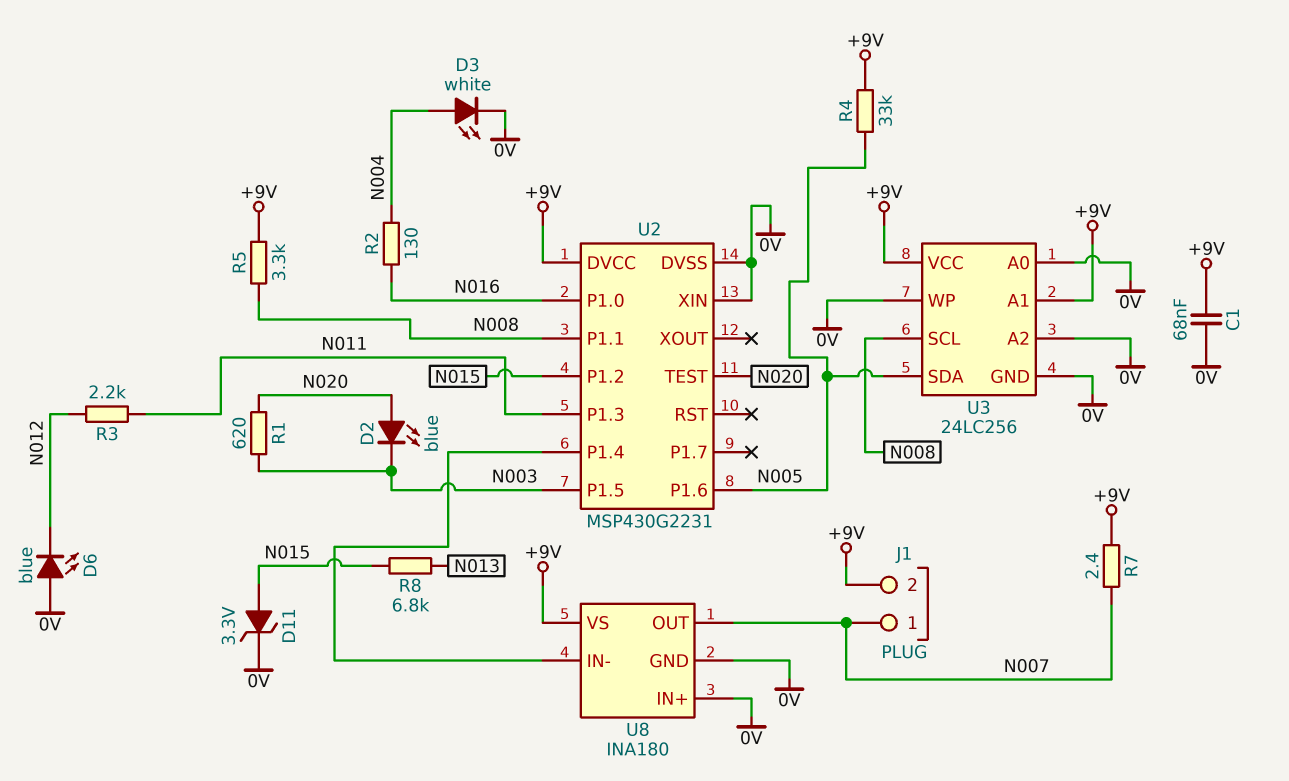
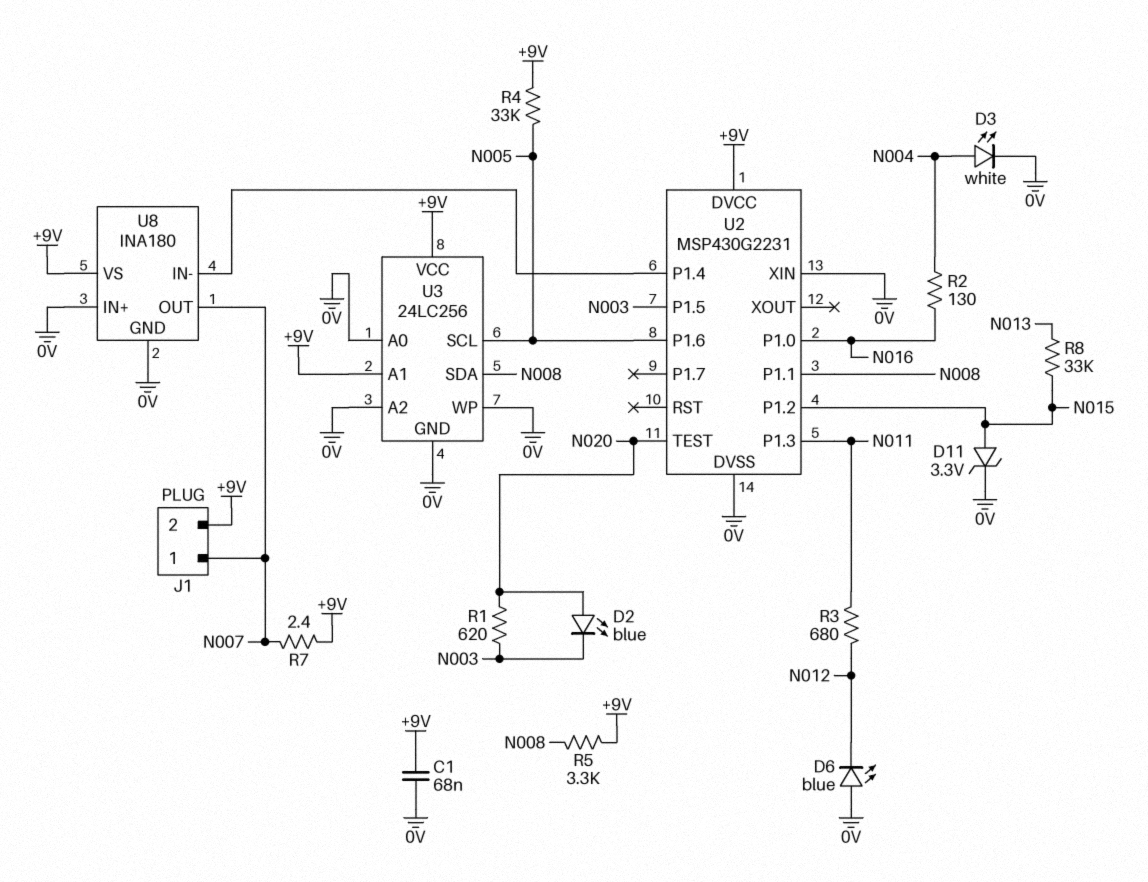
R3: 2.2k (N011, N012) -> 680 (N011, N012)
R8: 6.8k (N013, N015) -> 33k (N013, N015)
U3 pin SCL: N008 -> N005
U3 pin SDA: N005 -> N008

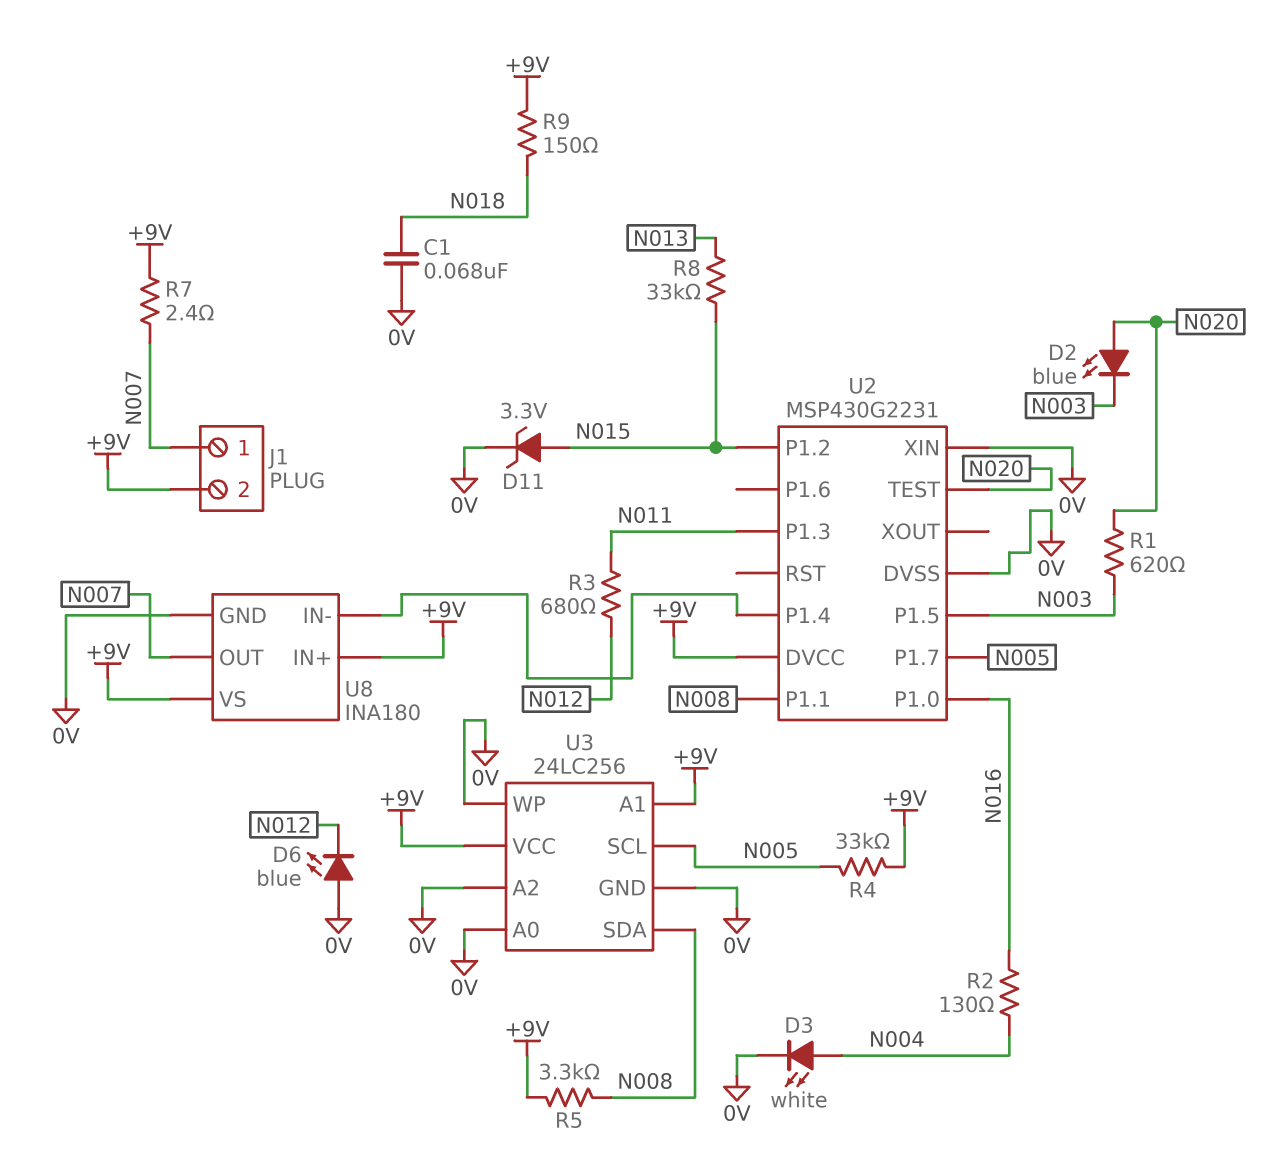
C1: 68nF (+9V, 0V) -> 68nF (0V, N018)
R9: none -> 150 (+9V, N018)
U2 pin P1.6: N005 -> none
U2 pin P1.7: none -> N005
U8 pin IN+: 0V -> +9V

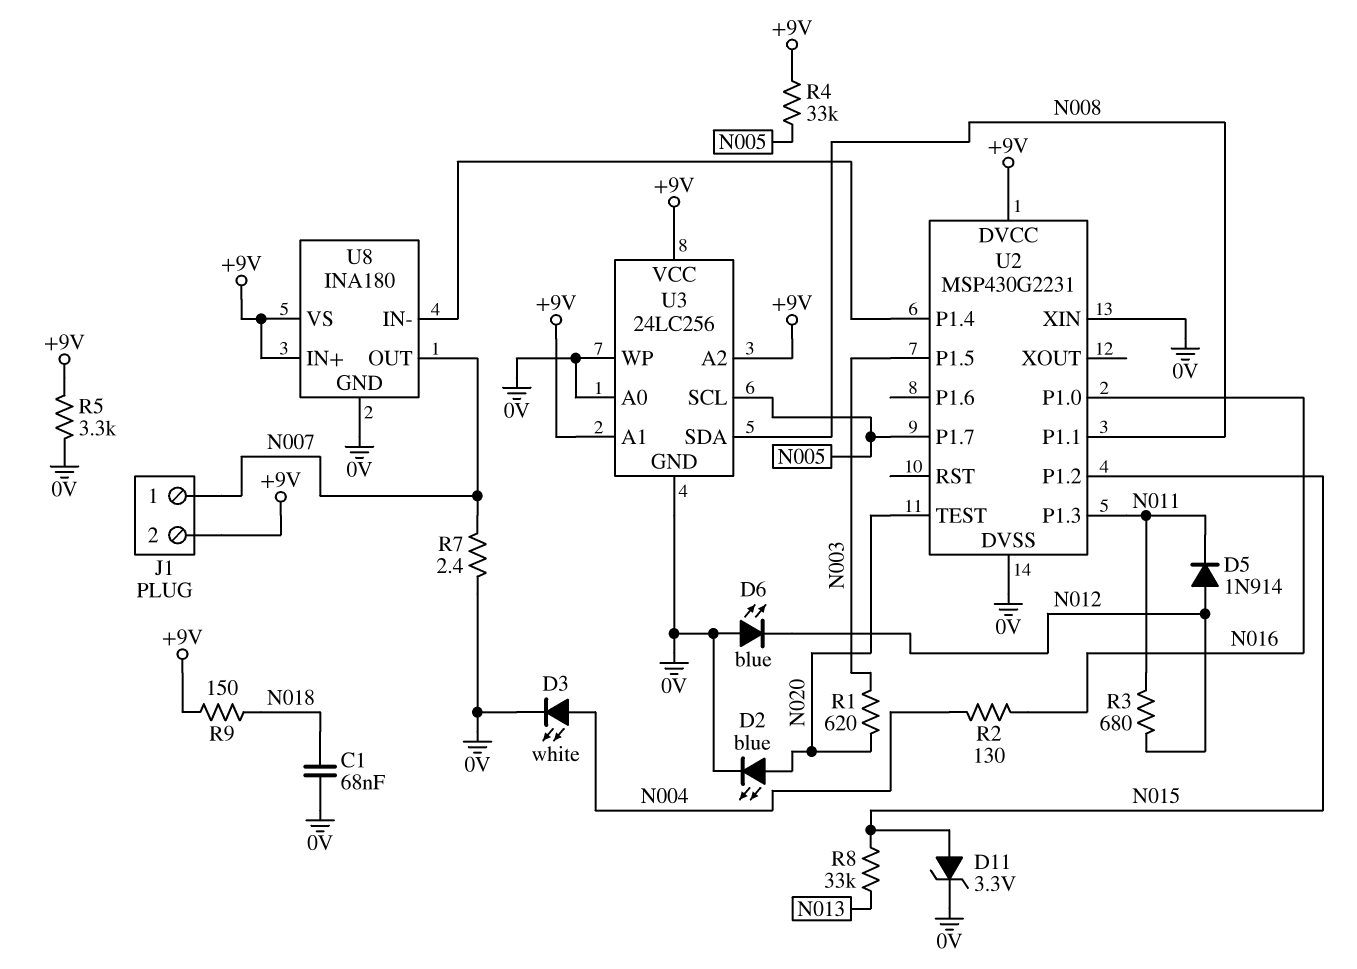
D2: LED blue (A N020, K N003) -> LED blue (A N020, K 0V)
D5: none -> diode 1N914 (A N012, K N011)
R5: 3.3k (+9V, N008) -> 3.3k (+9V, 0V)
R7: 2.4 (+9V, N007) -> 2.4 (0V, N007)
U3 pin A2: 0V -> +9V

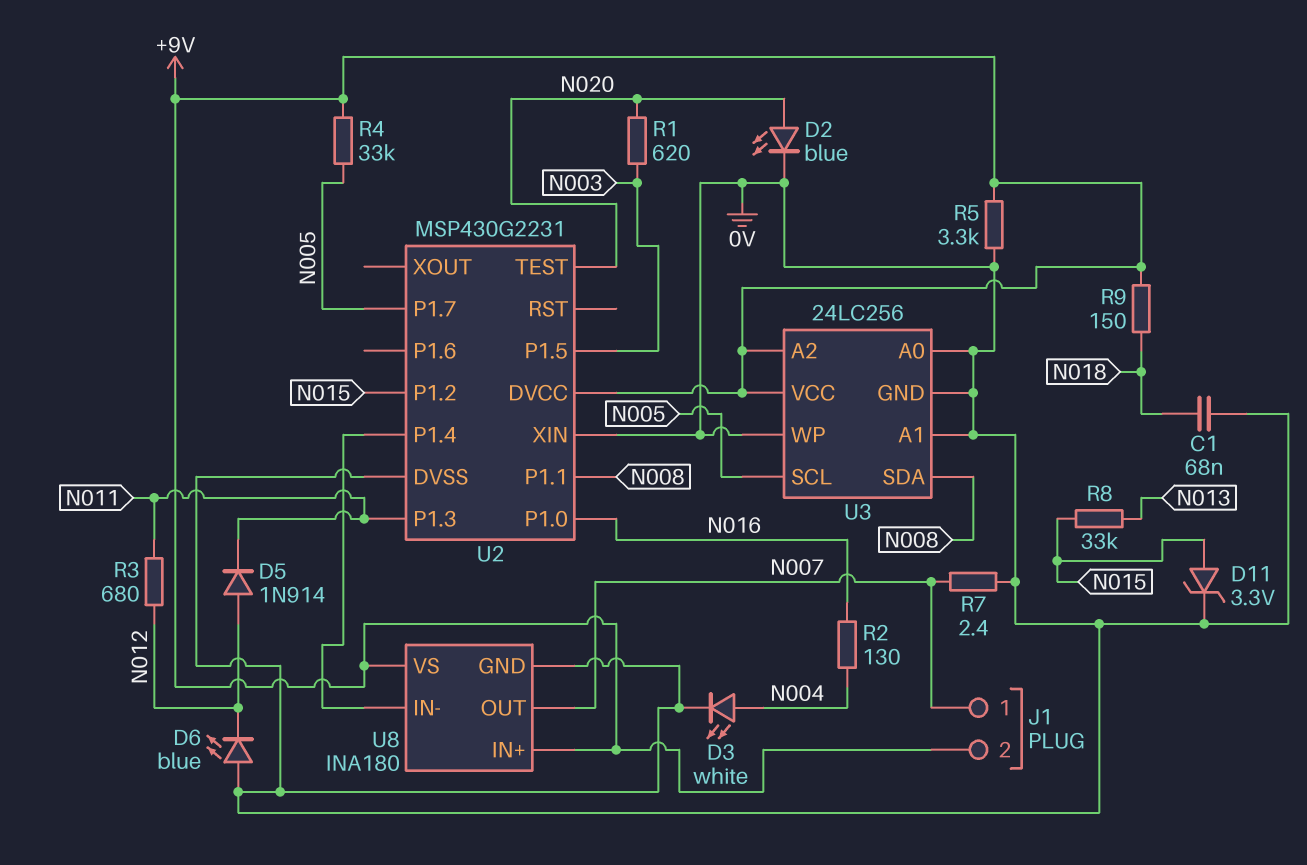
U3 pin A1: +9V -> 0V

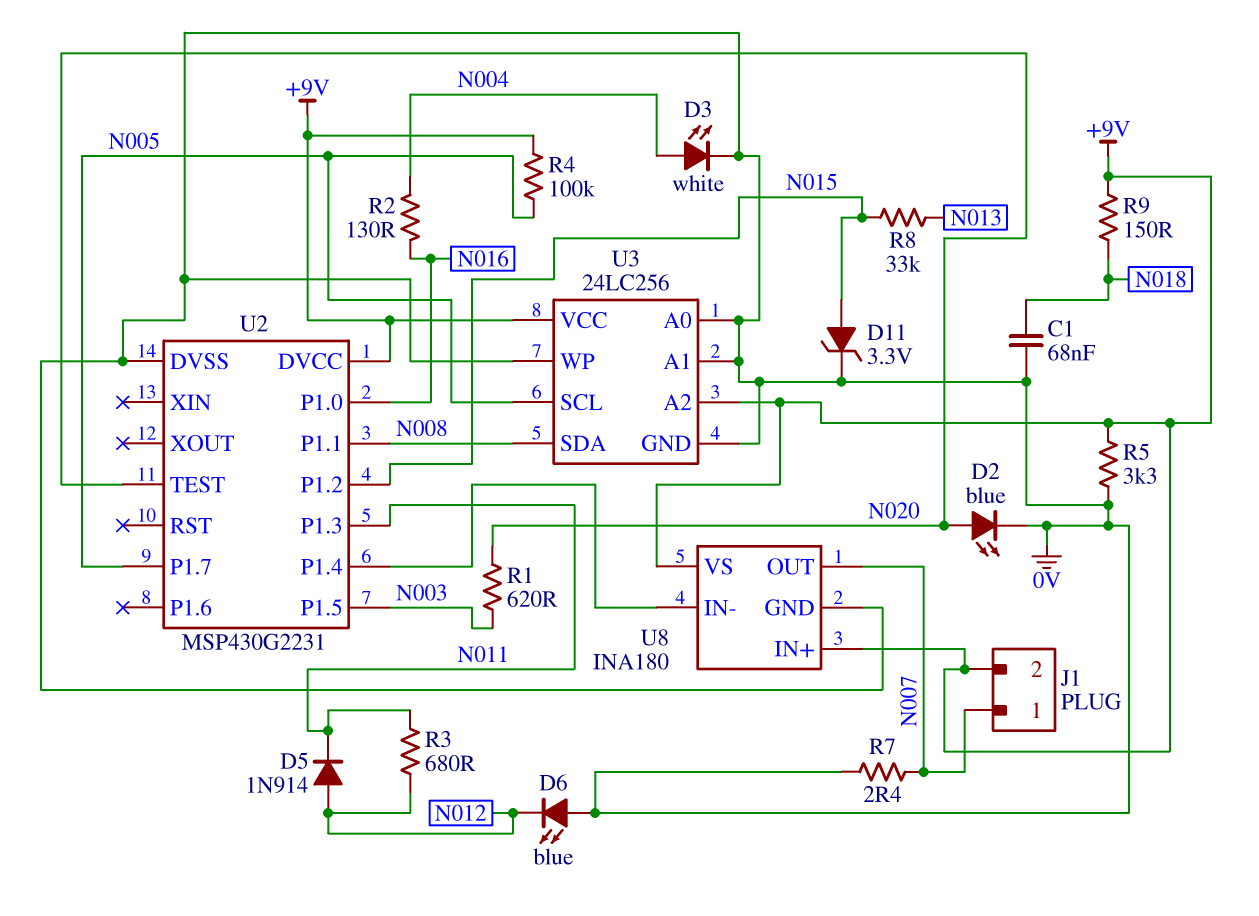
R4: 33k (+9V, N005) -> 100k (+9V, N005)
U2 pin XIN: 0V -> none

